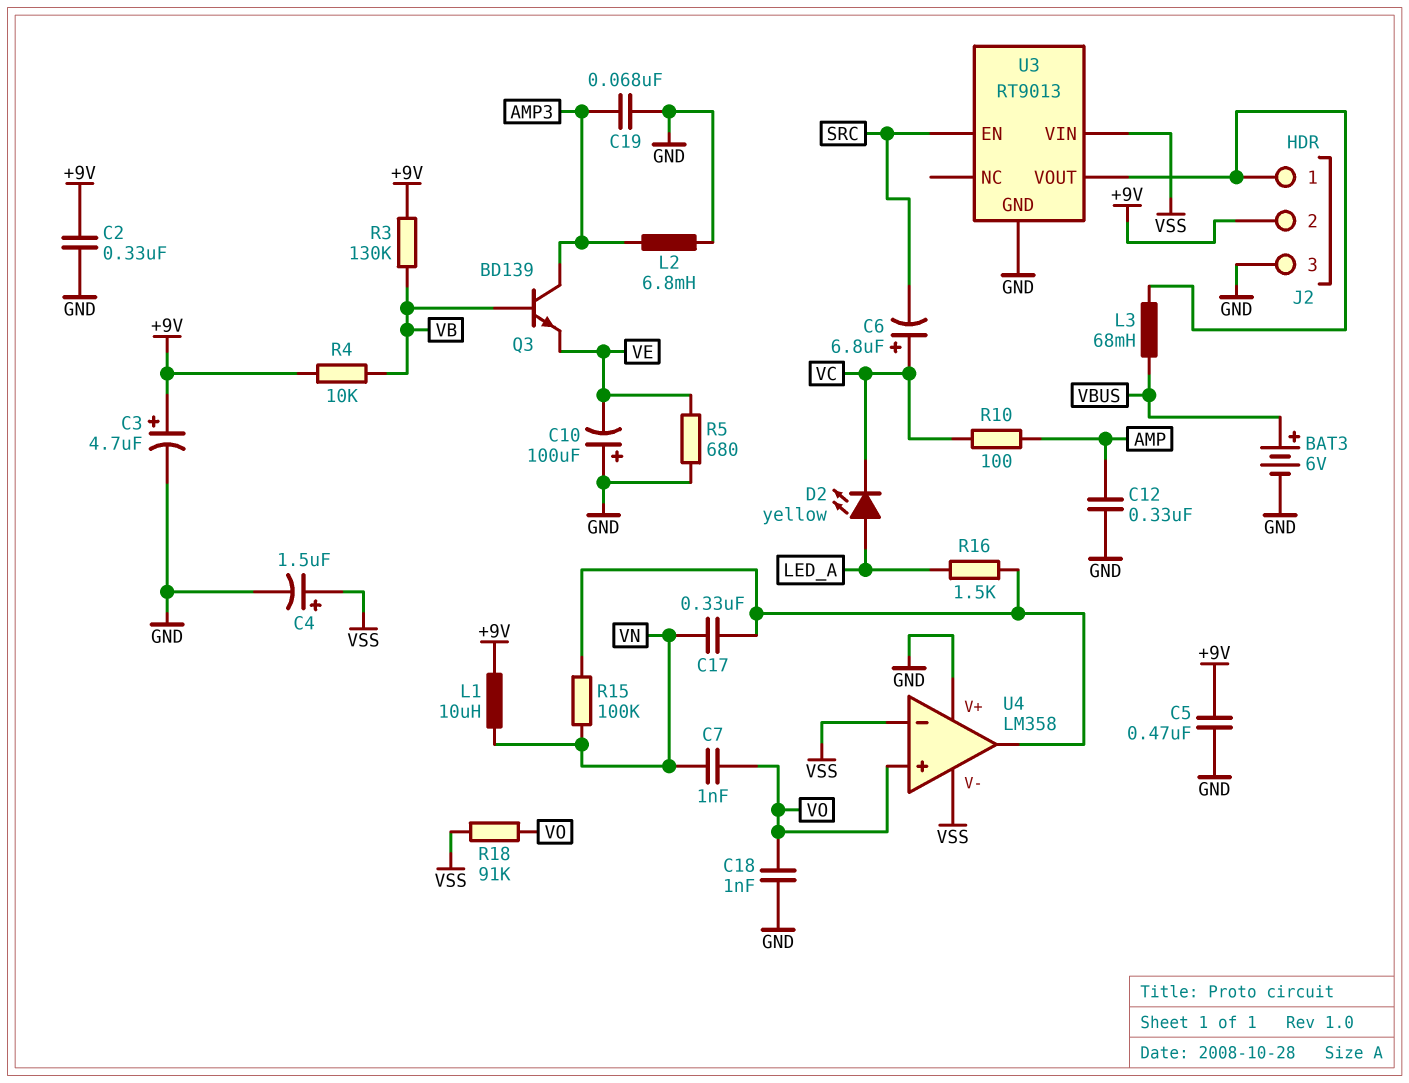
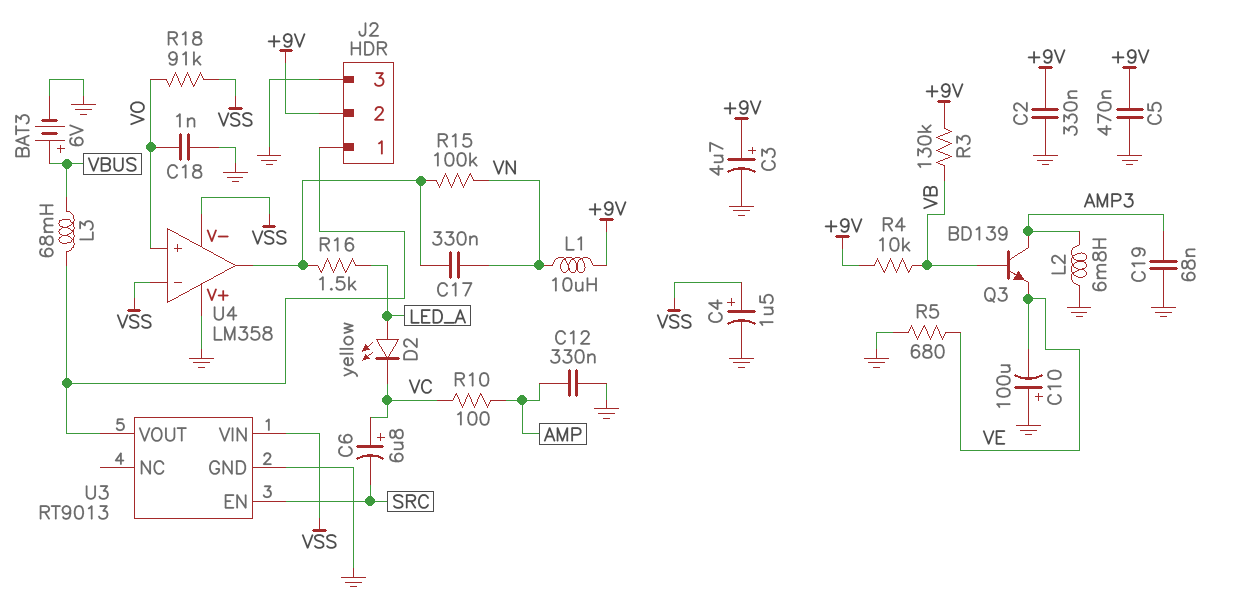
C7: 1nF (VN, VO) -> none

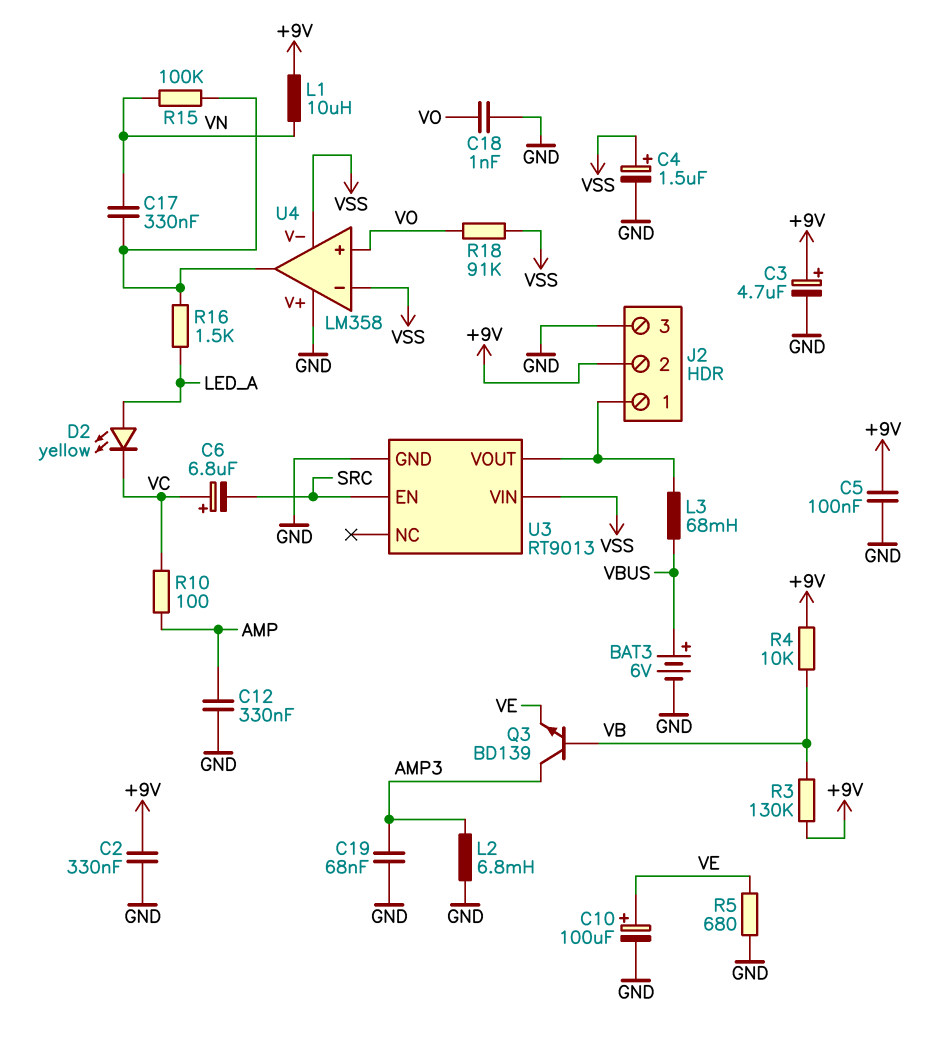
C5: 470nF (+9V, GND) -> 100nF (+9V, GND)
C10: 100uF (plus GND, minus VE) -> 100uF (plus VE, minus GND)

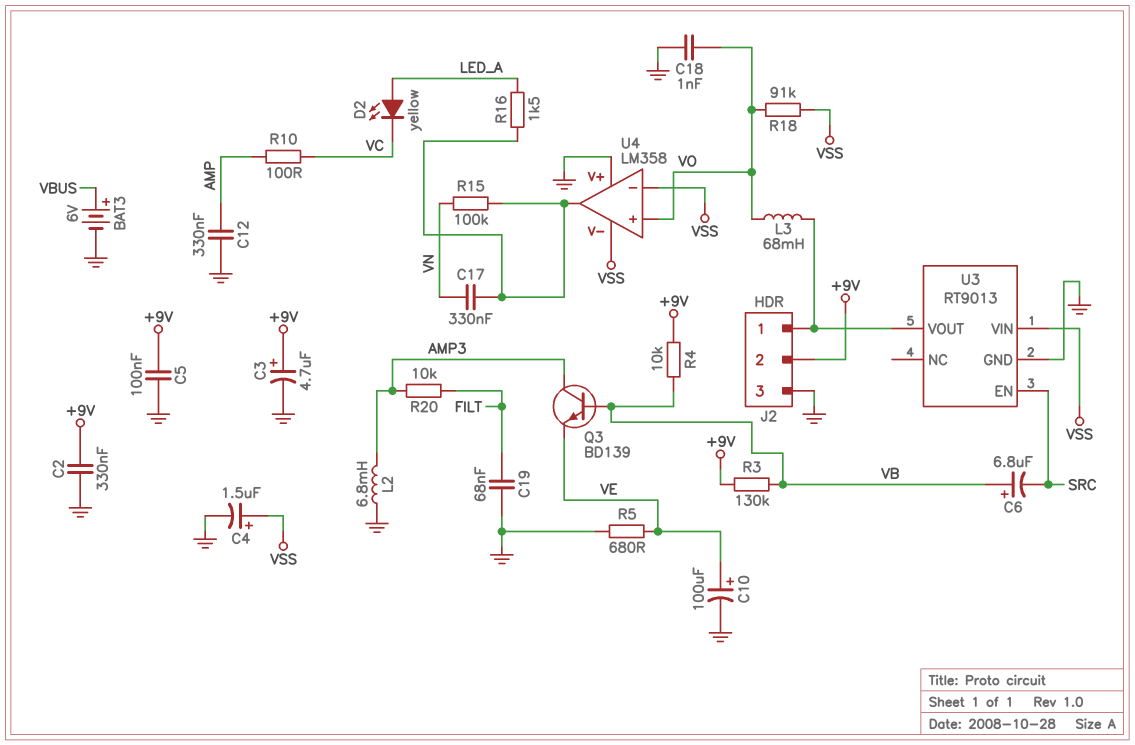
C6: 6.8uF (plus VC, minus SRC) -> 6.8uF (plus VB, minus SRC)
C19: 68nF (AMP3, GND) -> 68nF (FILT, GND)
L1: 10uH (+9V, VN) -> none
L3: 68mH (J2/1, VBUS) -> 68mH (J2/1, VO)
R20: none -> 10k (AMP3, FILT)

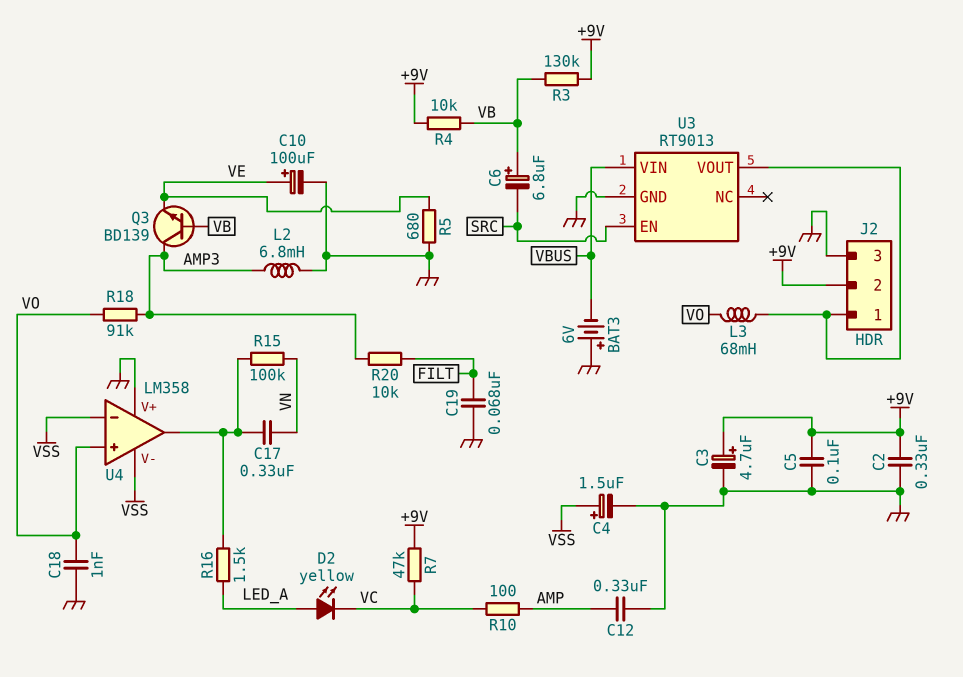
BAT3: 6V (plus VBUS, minus GND) -> 6V (plus GND, minus VBUS)
R7: none -> 47k (+9V, VC)
R18: 91k (VO, VSS) -> 91k (AMP3, VO)
U3 pin VIN: VSS -> VBUS

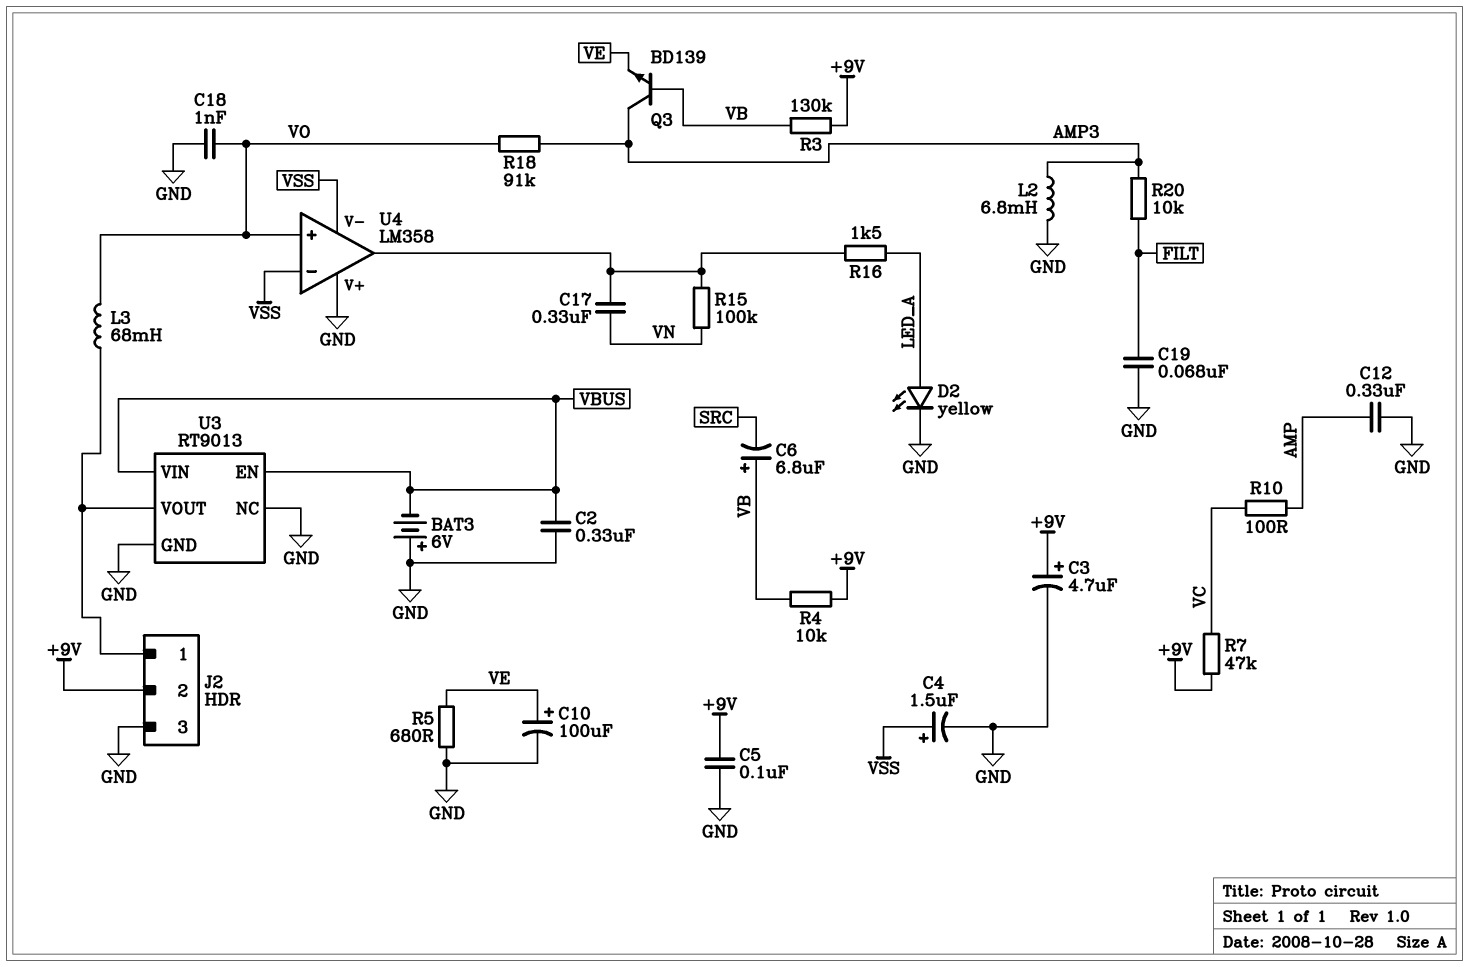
C2: 330nF (+9V, GND) -> 330nF (GND, VBUS)
D2: LED yellow (A LED_A, K VC) -> LED yellow (A LED_A, K GND)
U3 pin EN: SRC -> VBUS
U3 pin NC: none -> GND

